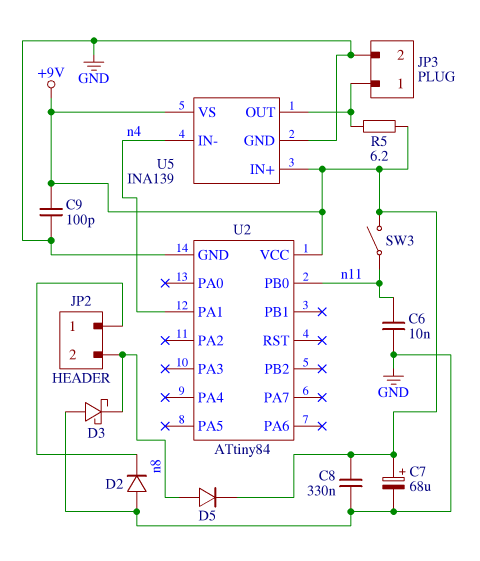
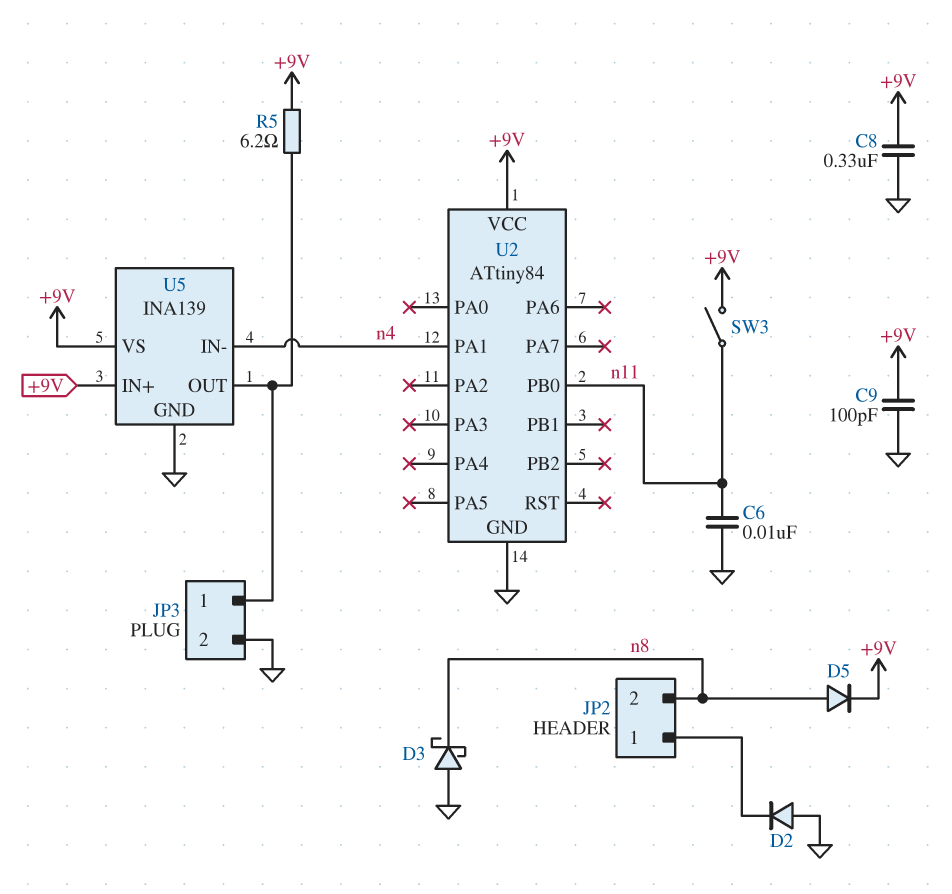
C7: 68uF (plus +9V, minus GND) -> none

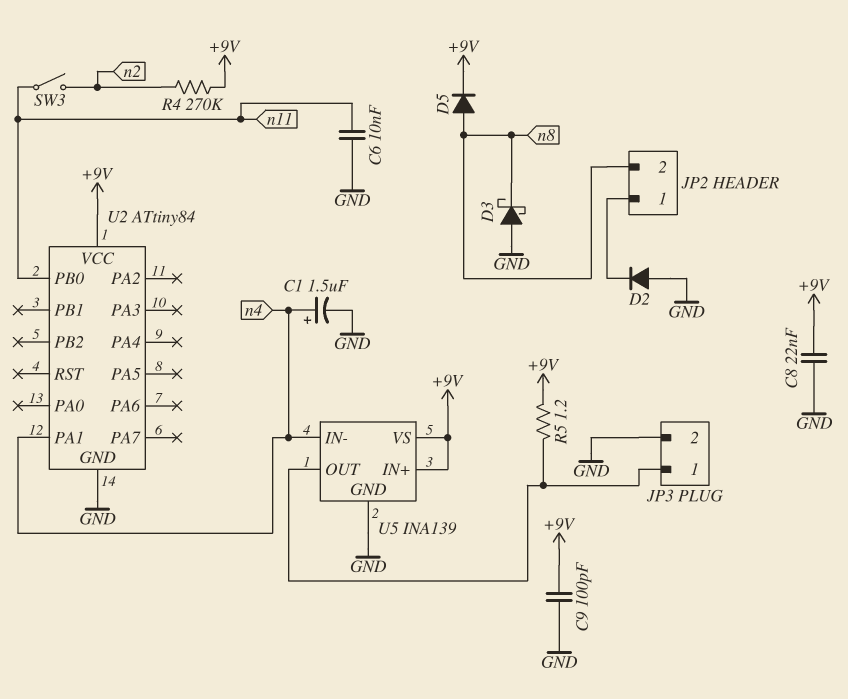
C1: none -> 1.5uF (plus n4, minus GND)
C8: 330nF (+9V, GND) -> 22nF (+9V, GND)
R4: none -> 270k (+9V, n2)
R5: 6.2 (+9V, JP3/1) -> 1.2 (+9V, JP3/1)
SW3: switch (+9V, n11) -> switch (n2, n11)

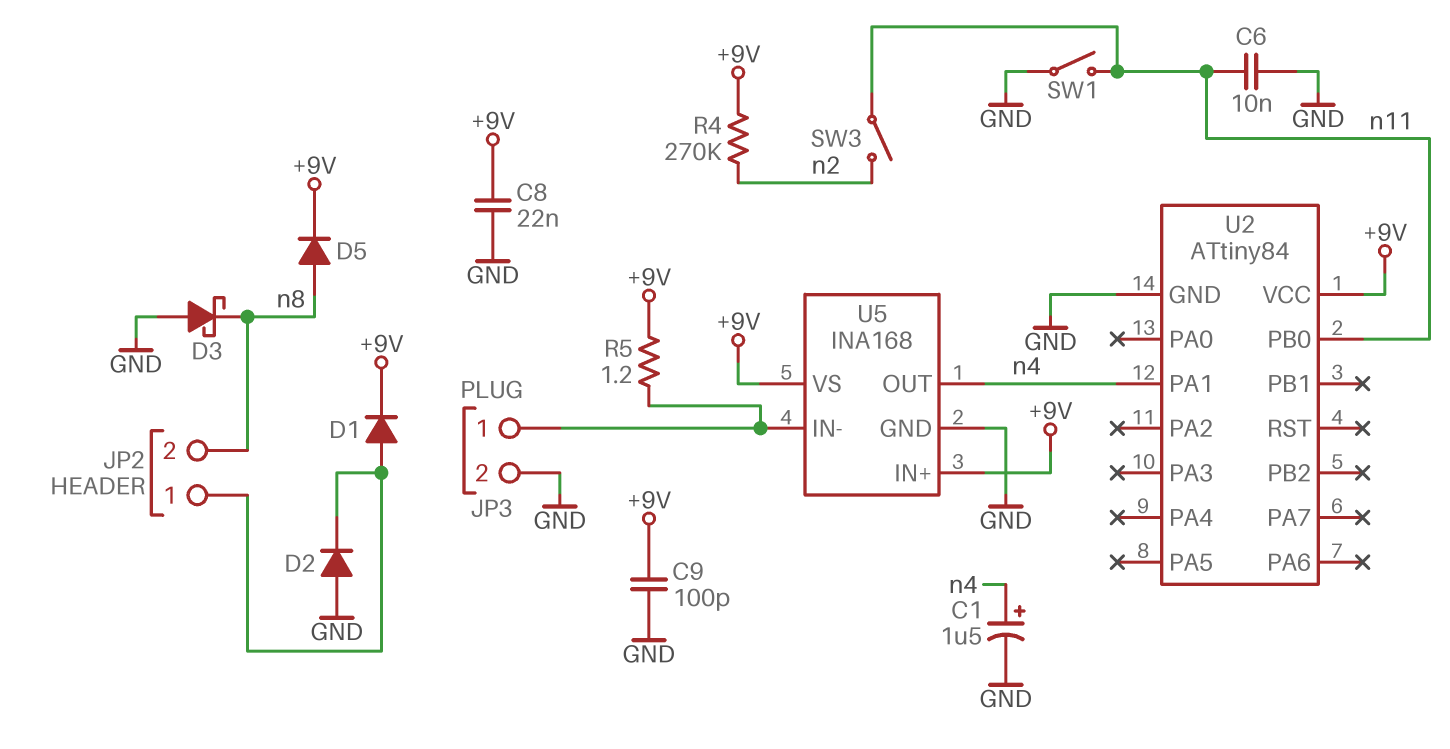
D1: none -> diode (A JP2/1, K +9V)
SW1: none -> switch (GND, n11)
U5: INA139 -> INA168
U5 pin IN-: n4 -> JP3/1
U5 pin OUT: JP3/1 -> n4

